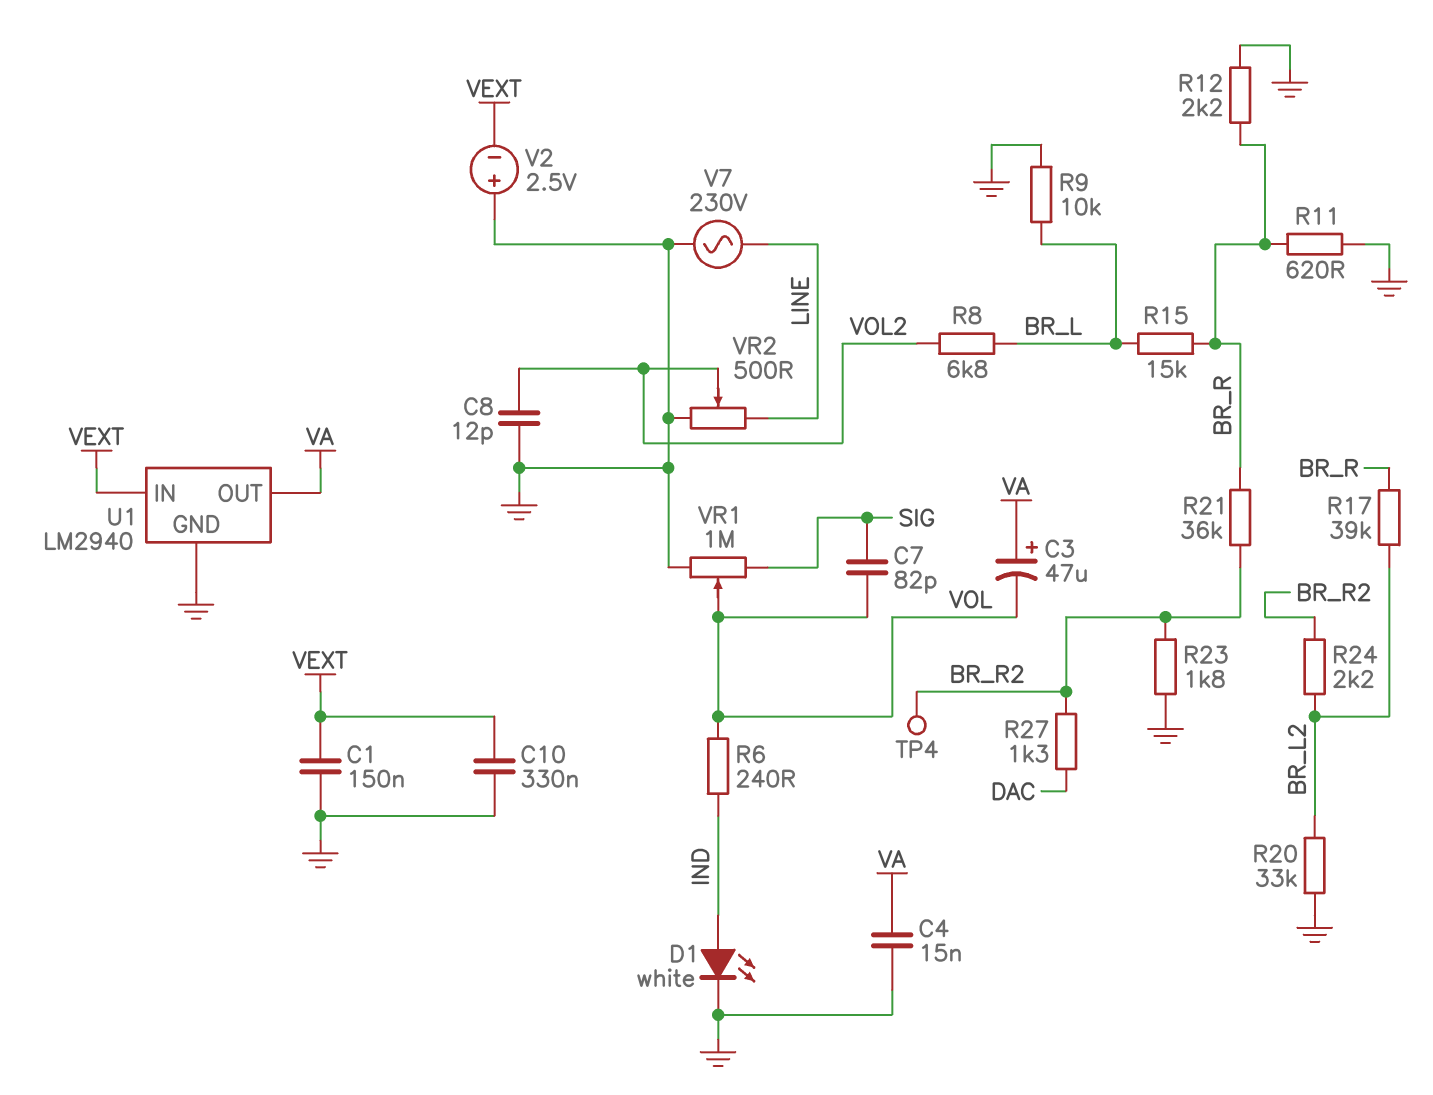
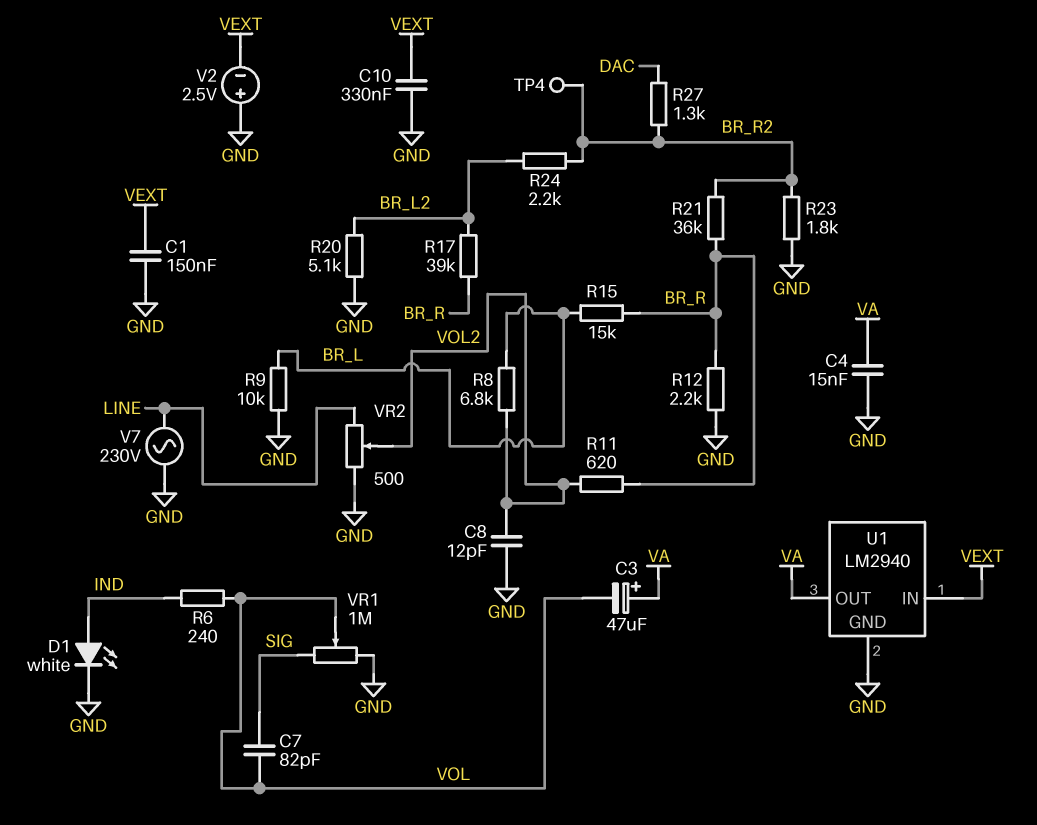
R11: 620 (BR_R, GND) -> 620 (BR_R, VOL2)
R20: 33k (BR_L2, GND) -> 5.1k (BR_L2, GND)

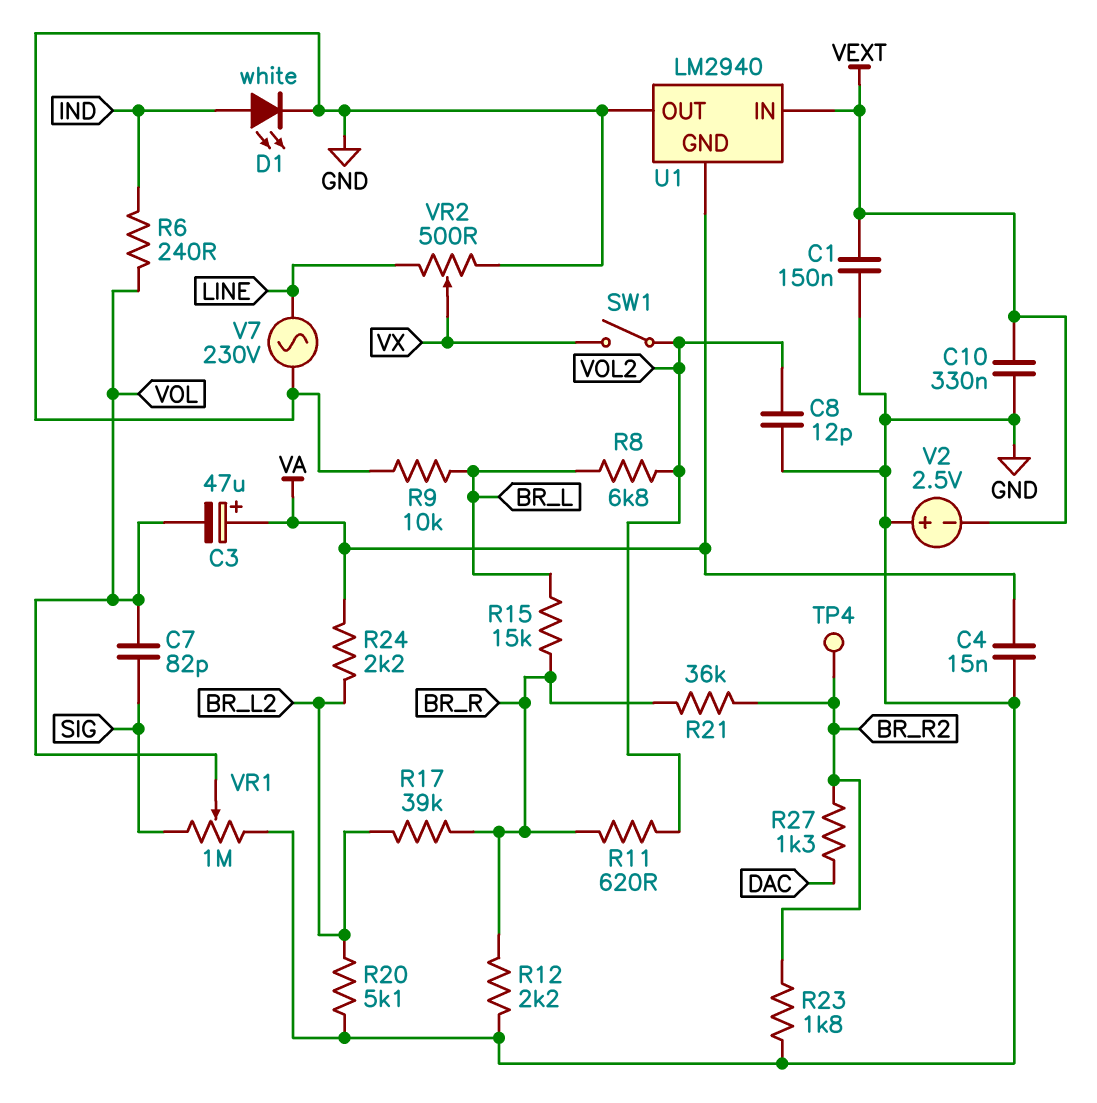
R24: 2.2k (BR_L2, BR_R2) -> 2.2k (BR_L2, VA)
SW1: none -> switch (VOL2, VX)
U1 pin GND: GND -> VA
U1 pin OUT: VA -> GND
VR2: 500 (GND, LINE, wiper VOL2) -> 500 (GND, LINE, wiper VX)

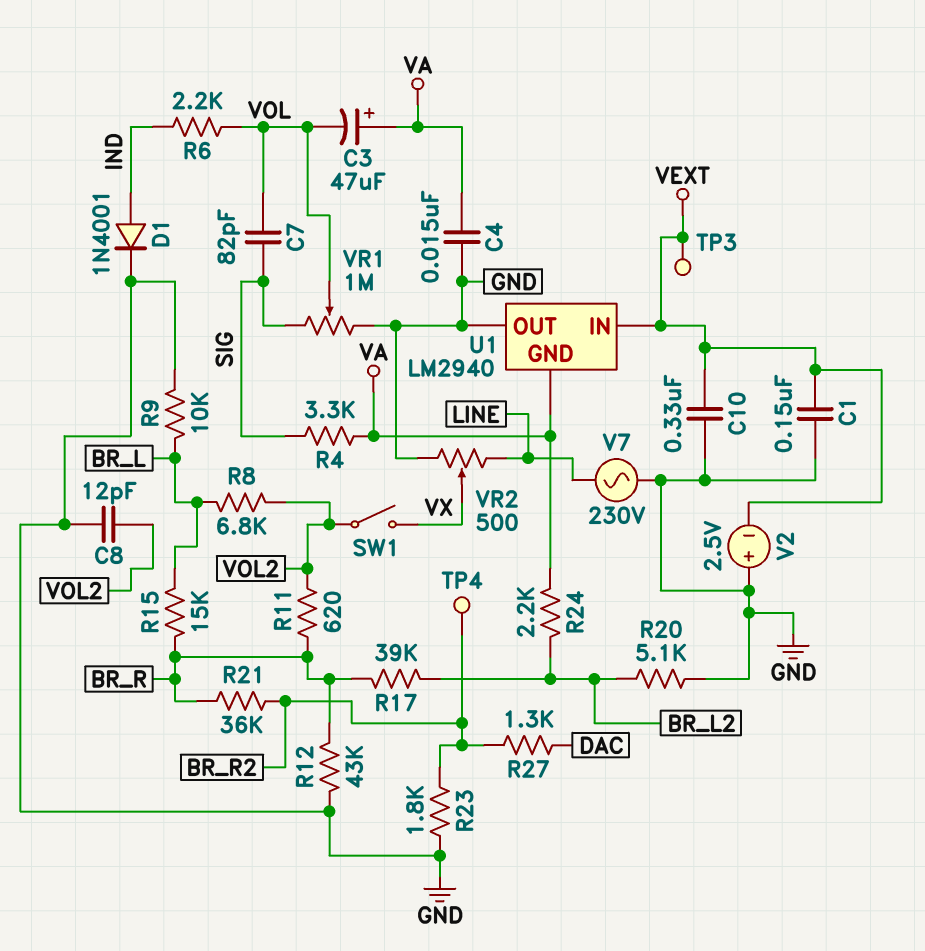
D1: LED white (A IND, K GND) -> diode 1N4001 (A IND, K GND)
R4: none -> 3.3k (SIG, VA)
R6: 240 (IND, VOL) -> 2.2k (IND, VOL)
R12: 2.2k (BR_R, GND) -> 43k (BR_R, GND)
TP3: none -> test point (VEXT)

